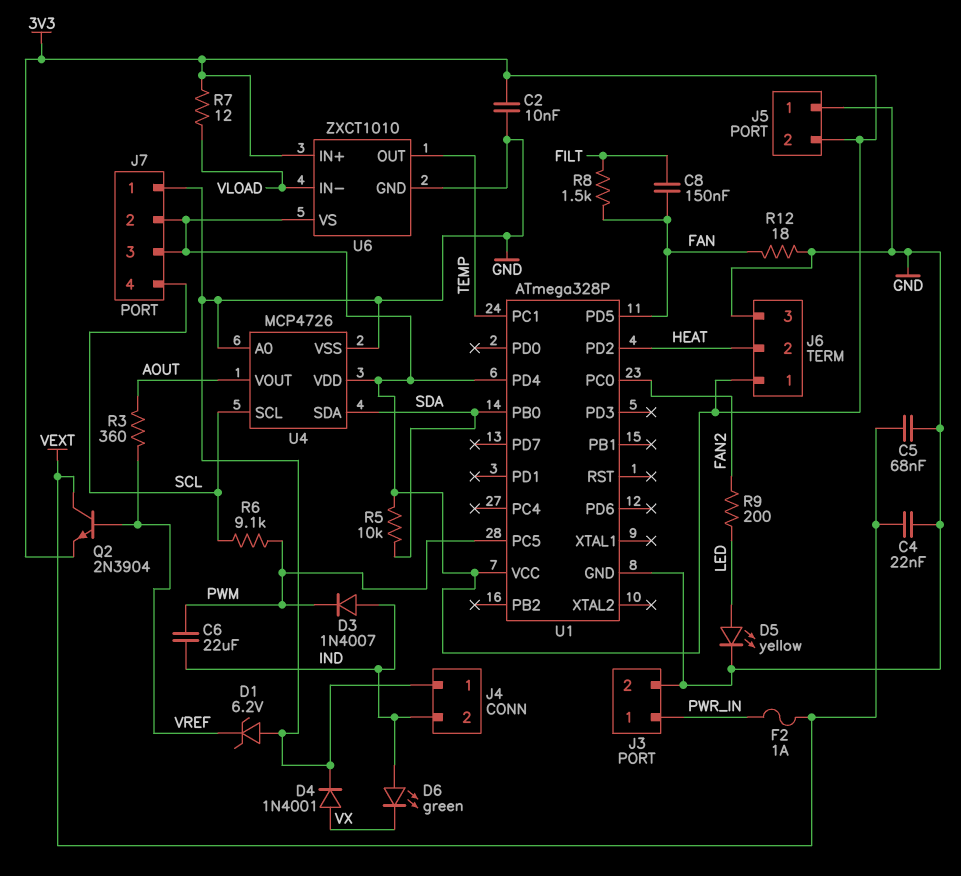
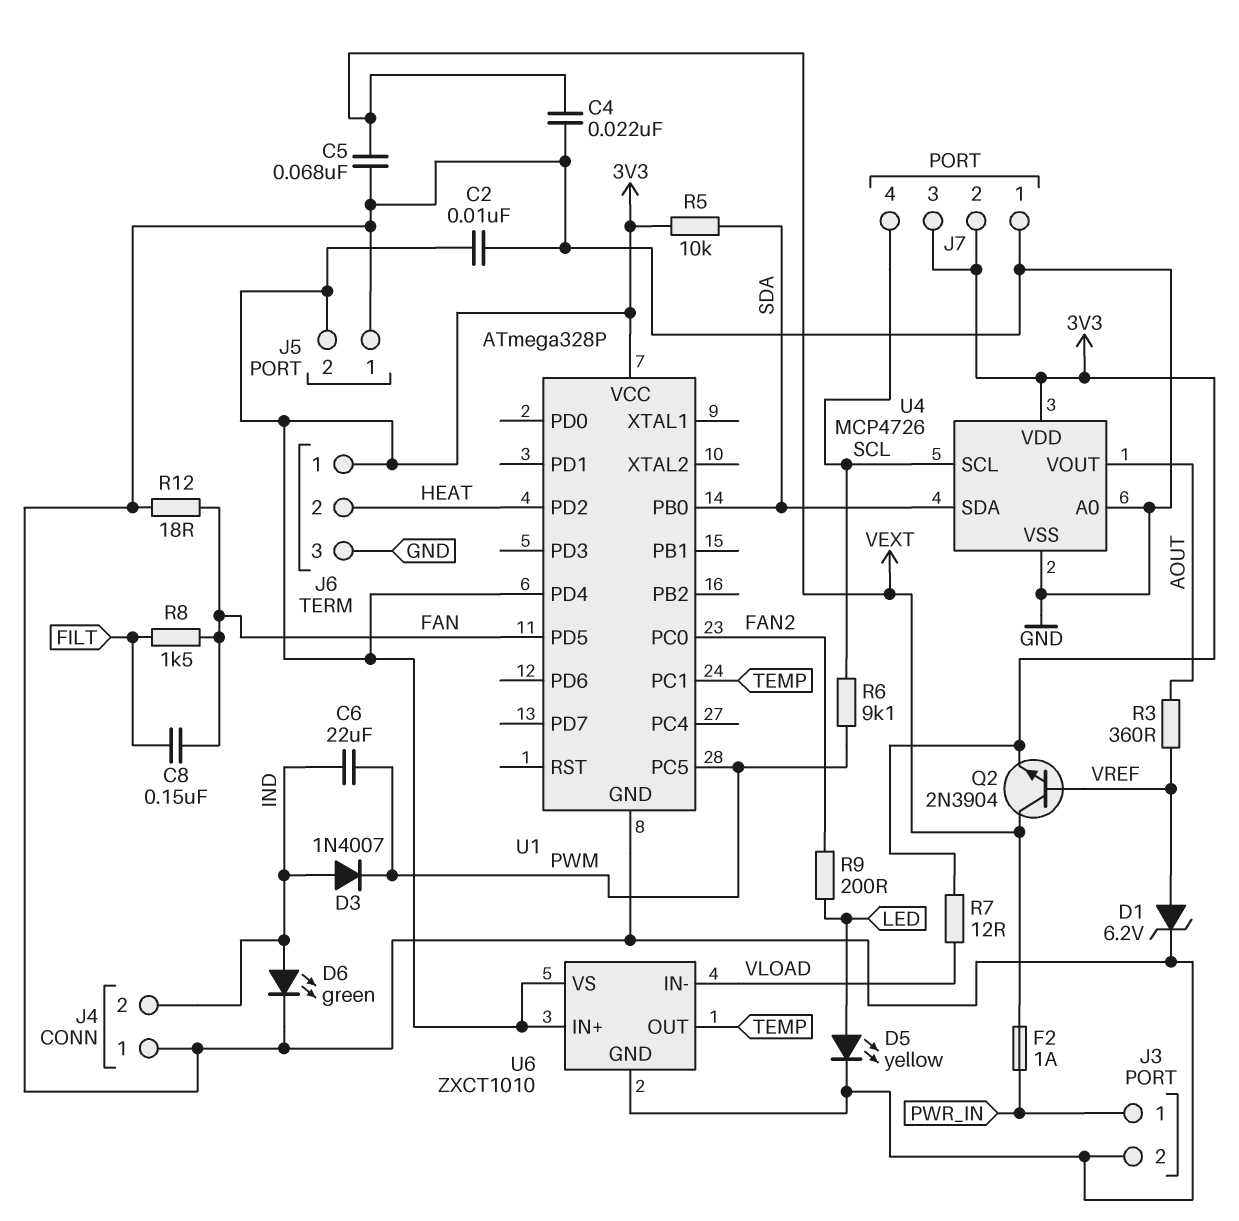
D1: zener 6.2V (A GND, K VREF) -> zener 6.2V (A VREF, K GND)
D4: diode 1N4001 (A VX, K GND) -> none
D6: LED green (A IND, K VX) -> LED green (A IND, K GND)

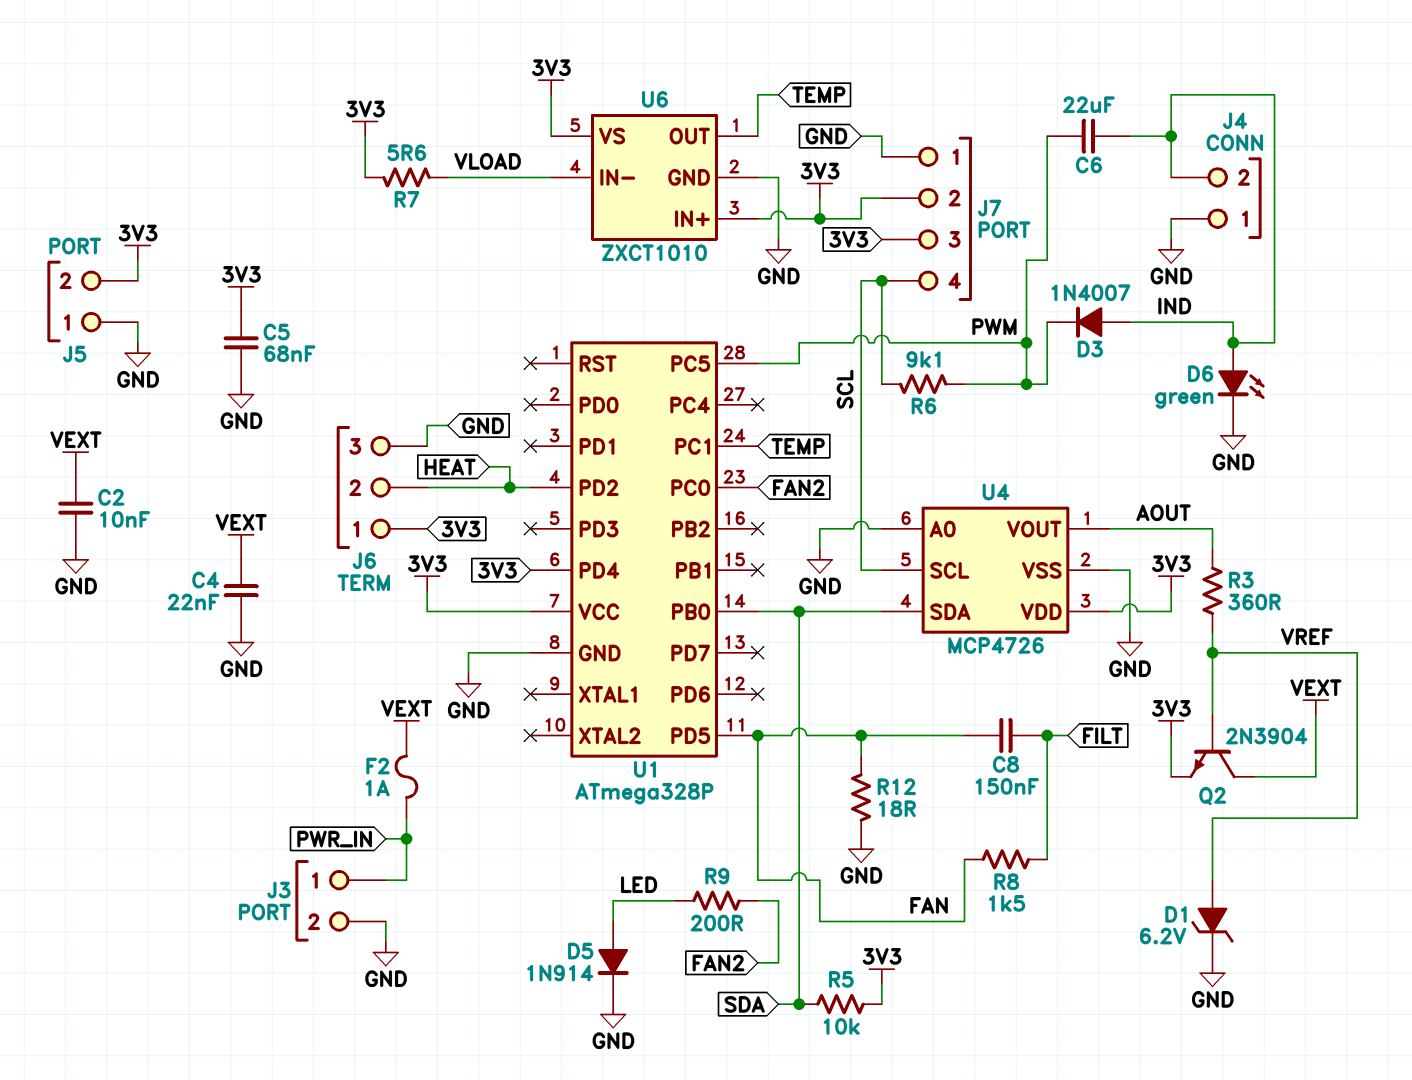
C2: 10nF (3V3, GND) -> 10nF (GND, VEXT)
C5: 68nF (GND, VEXT) -> 68nF (3V3, GND)
D5: LED yellow (A LED, K GND) -> diode 1N914 (A LED, K GND)
R7: 12 (3V3, VLOAD) -> 5.6 (3V3, VLOAD)

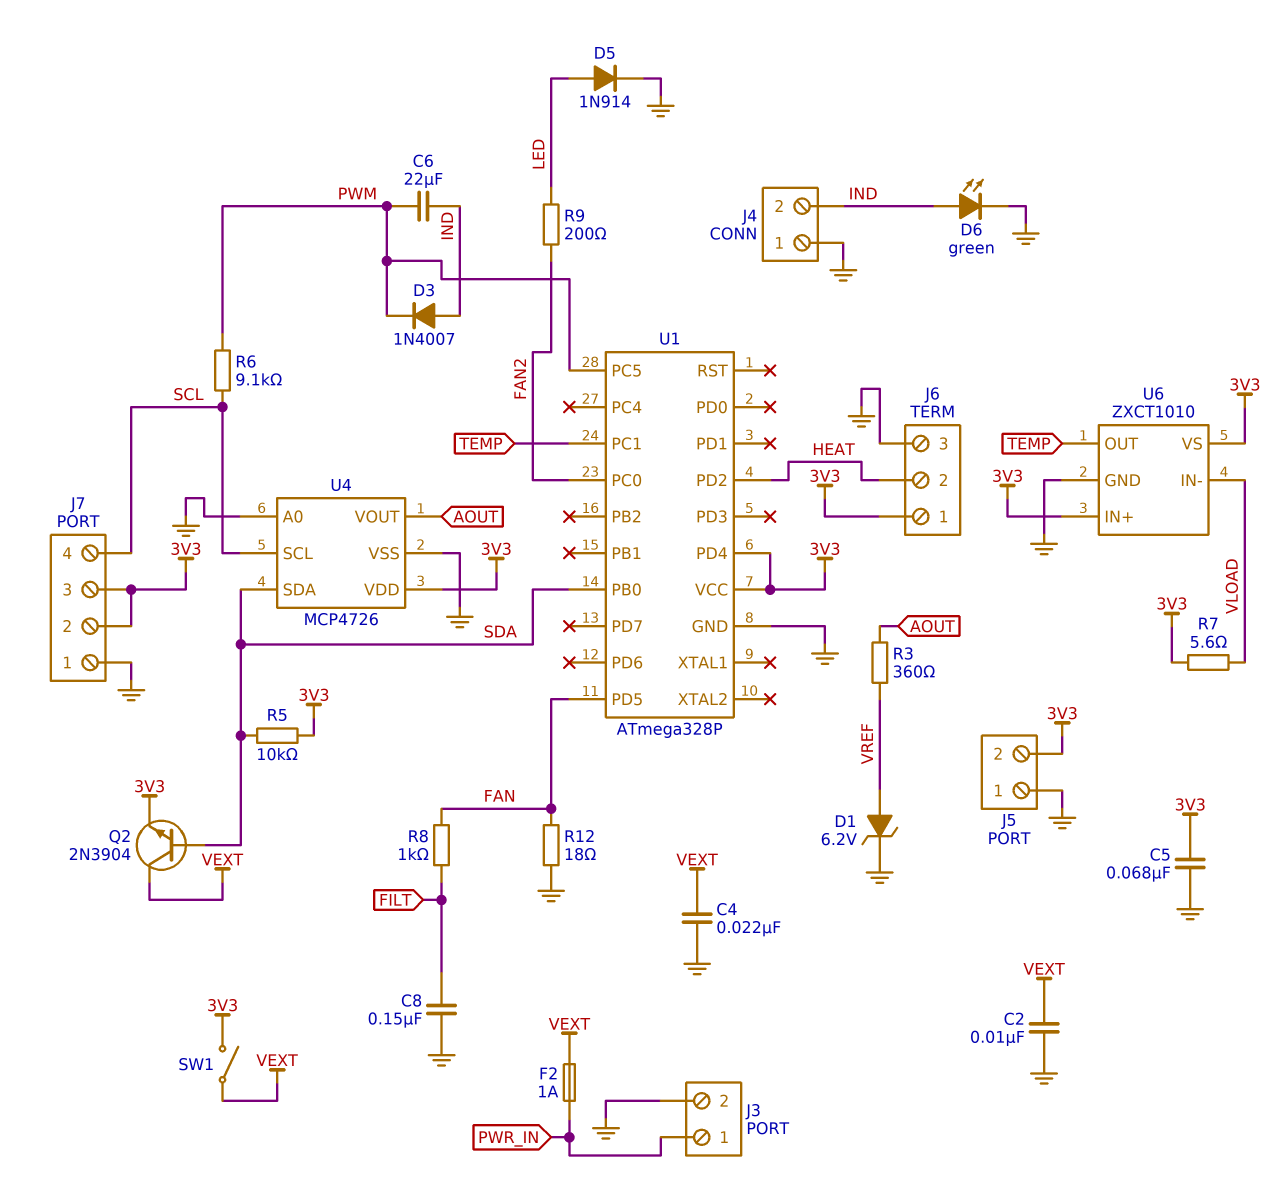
C8: 150nF (FAN, FILT) -> 150nF (FILT, GND)
Q2: NPN 2N3904 (B VREF, C VEXT, E 3V3) -> NPN 2N3904 (B SDA, C VEXT, E 3V3)
R8: 1.5k (FAN, FILT) -> 1k (FAN, FILT)
SW1: none -> switch (3V3, VEXT)

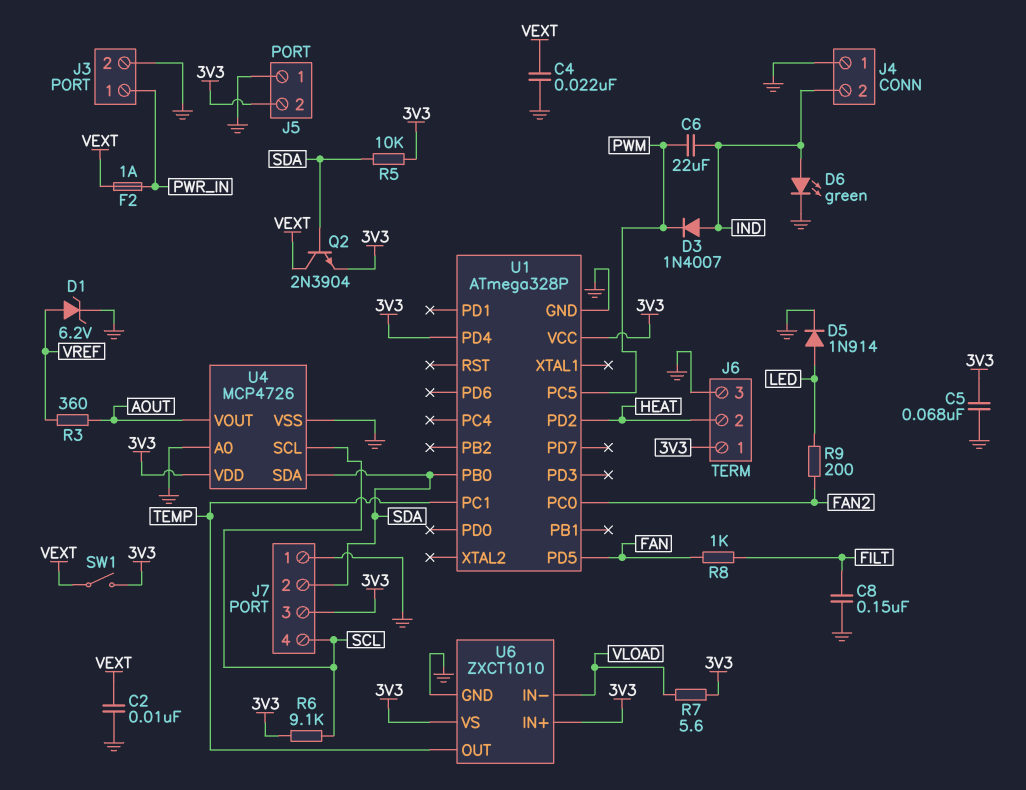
J7 pin 2: 3V3 -> SDA
R6: 9.1k (PWM, SCL) -> 9.1k (3V3, SCL)
R12: 18 (FAN, GND) -> none

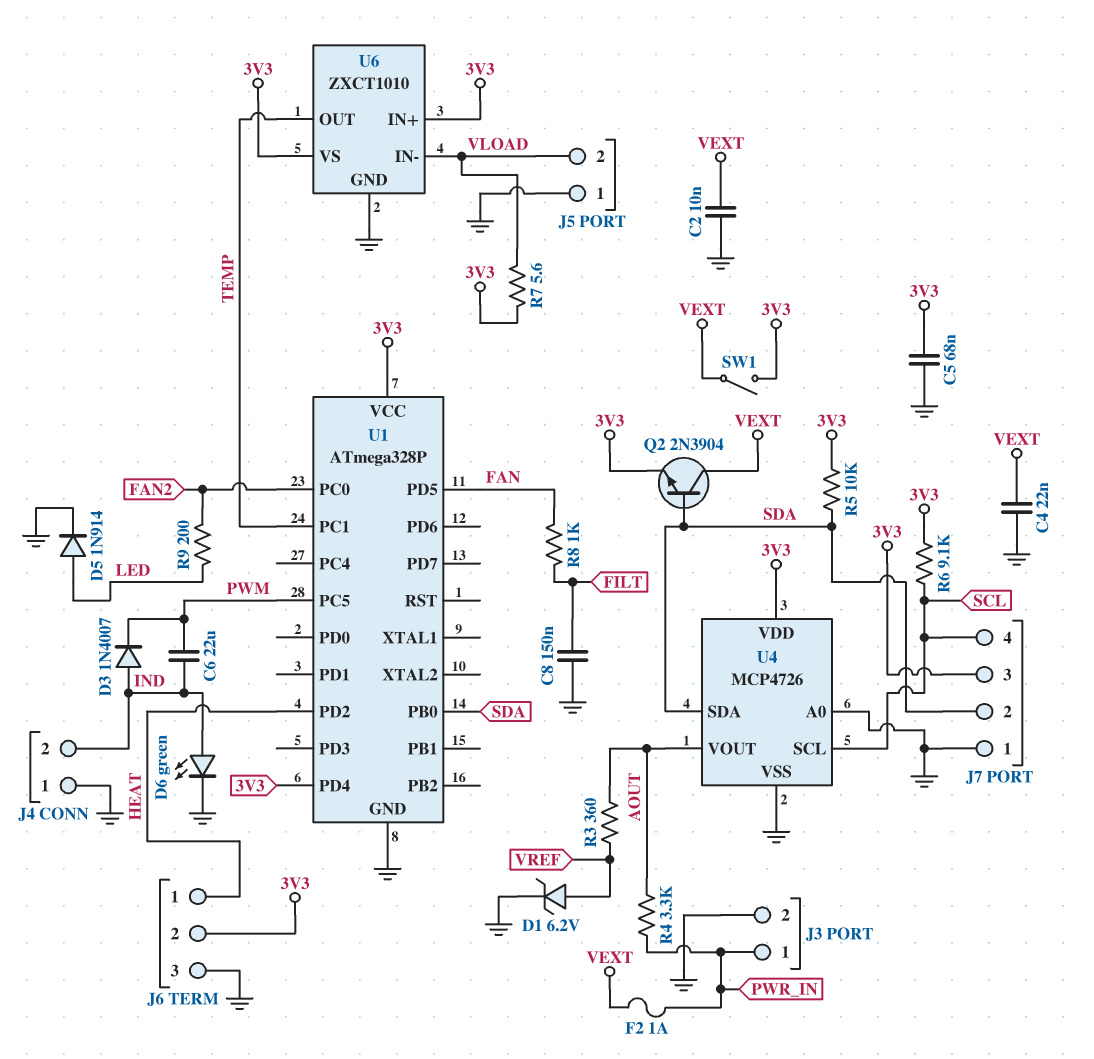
J5 pin 2: 3V3 -> VLOAD
J6 pin 1: 3V3 -> HEAT
J6 pin 2: HEAT -> 3V3
R4: none -> 3.3k (AOUT, PWR_IN)

